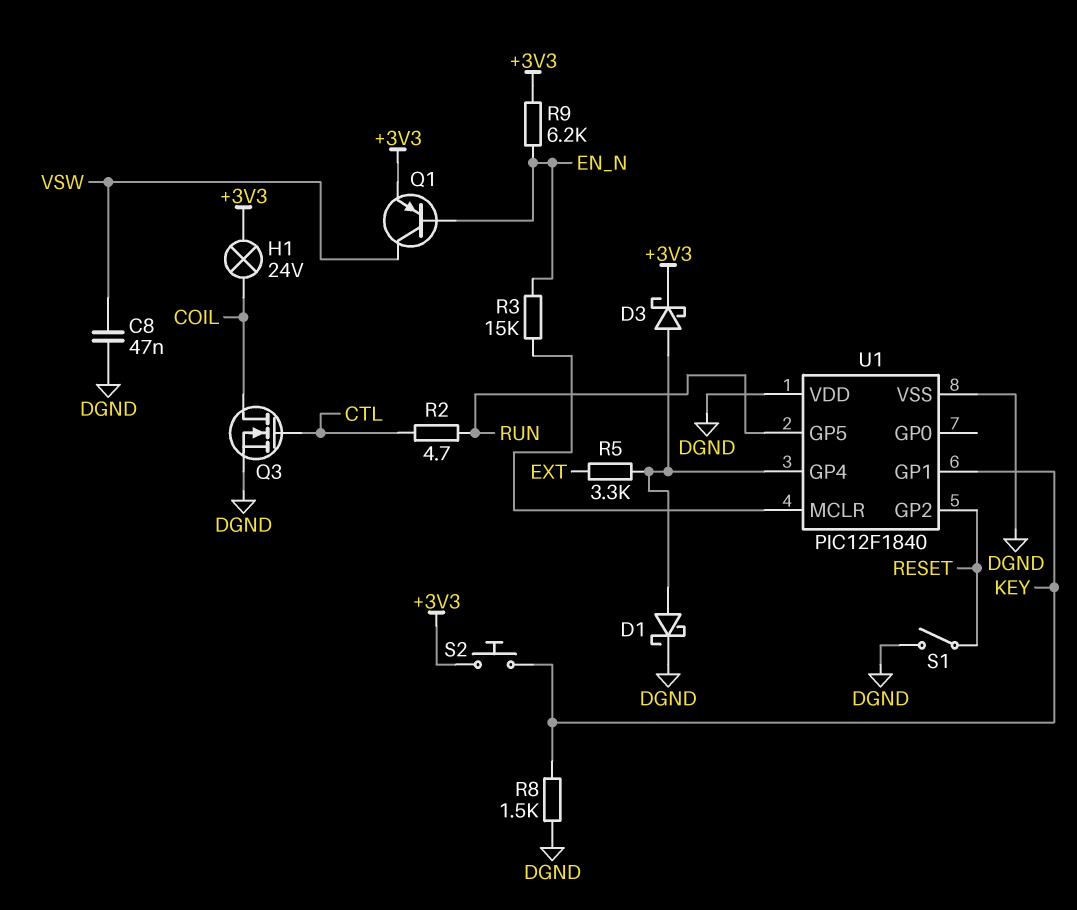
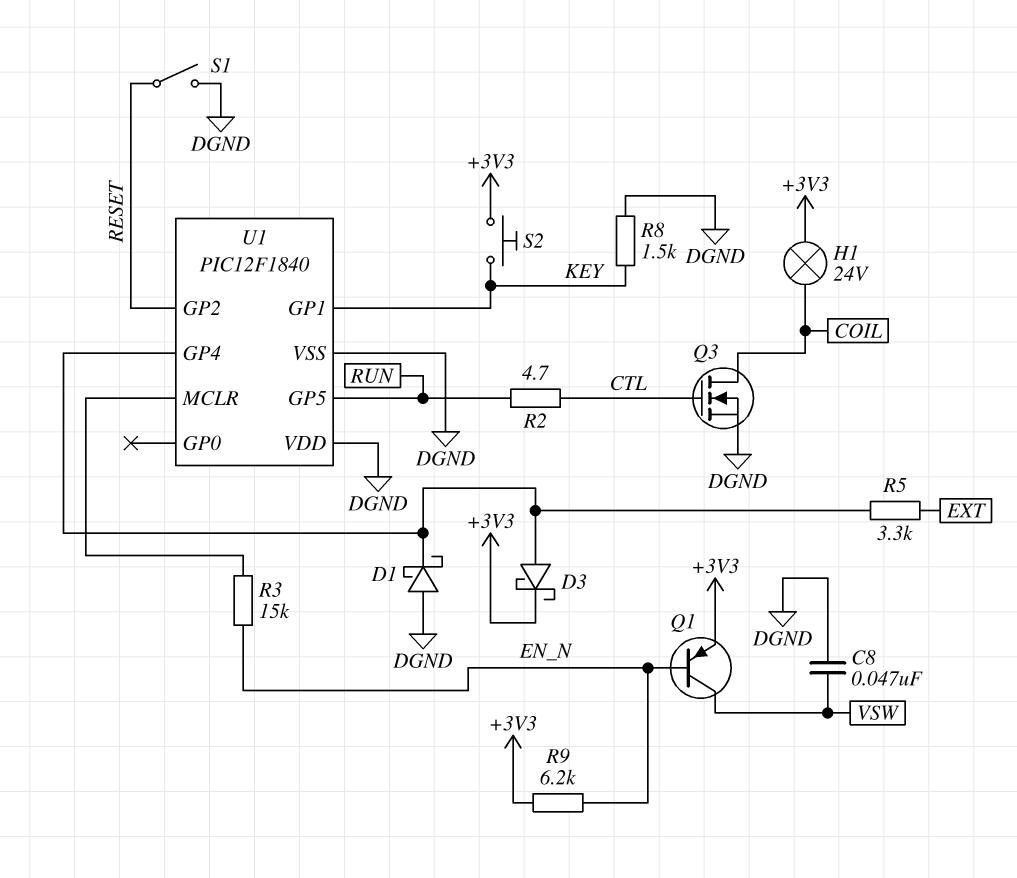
D1: schottky (A U1/GP4, K DGND) -> schottky (A DGND, K U1/GP4)

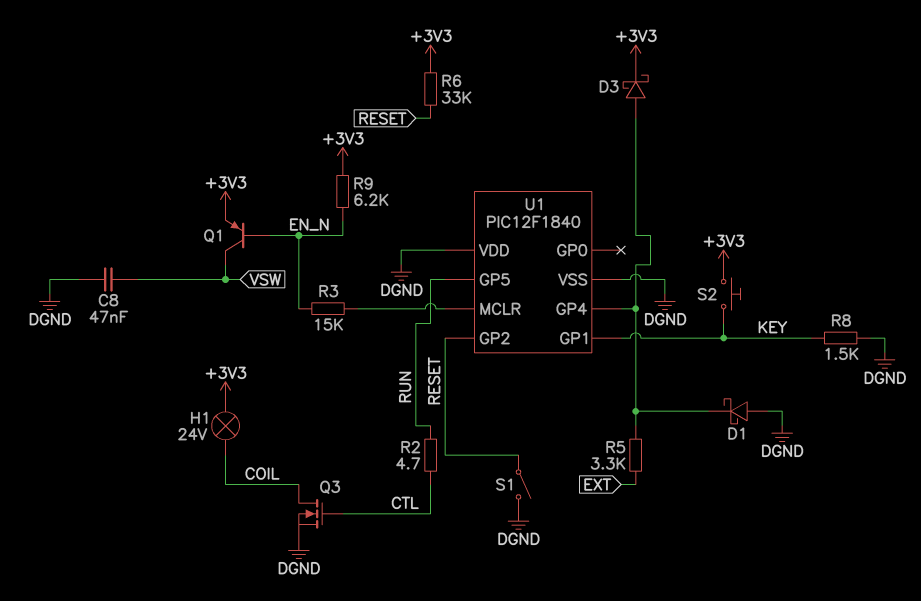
R6: none -> 33k (+3V3, RESET)

